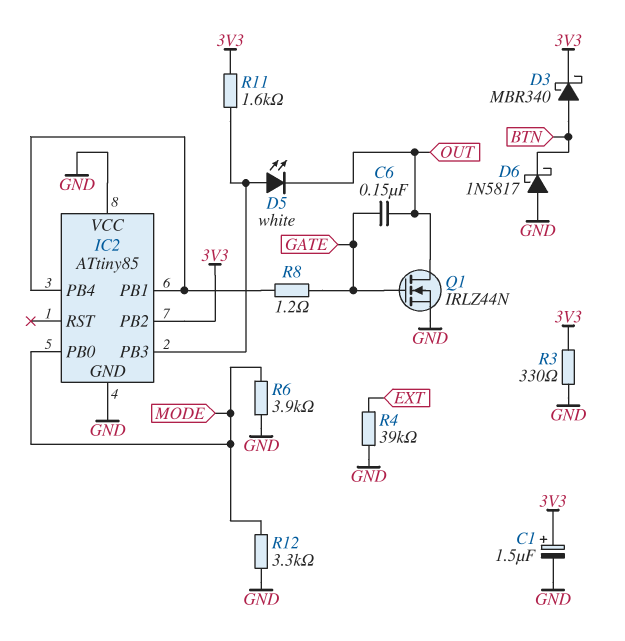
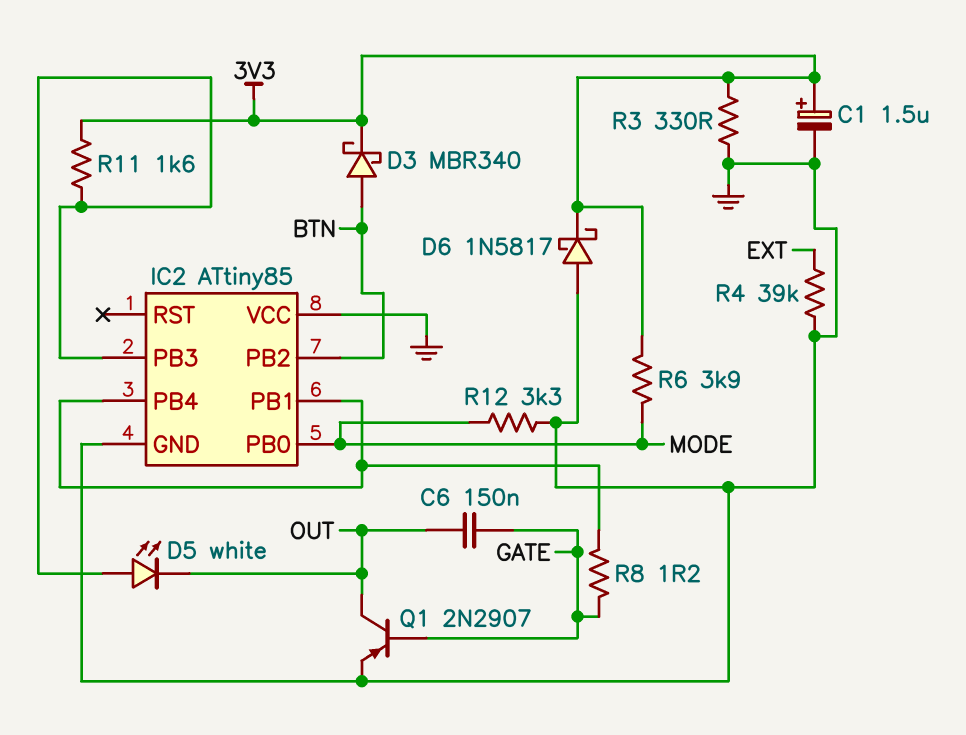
D6: schottky 1N5817 (A GND, K BTN) -> schottky 1N5817 (A GND, K 3V3)
IC2 pin PB2: 3V3 -> BTN
Q1: NMOS IRLZ44N (G GATE, D OUT, S GND) -> PNP 2N2907 (B GATE, C OUT, E GND)
R6: 3.9k (GND, MODE) -> 3.9k (3V3, MODE)

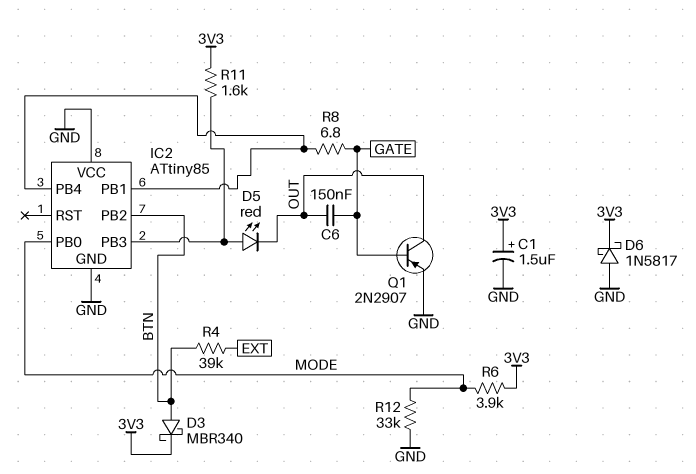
D5: LED white (A IC2/PB3, K OUT) -> LED red (A IC2/PB3, K OUT)
R3: 330 (3V3, GND) -> none
R4: 39k (EXT, GND) -> 39k (BTN, EXT)
R8: 1.2 (GATE, IC2/PB1) -> 6.8 (GATE, IC2/PB1)
R12: 3.3k (GND, MODE) -> 33k (GND, MODE)

